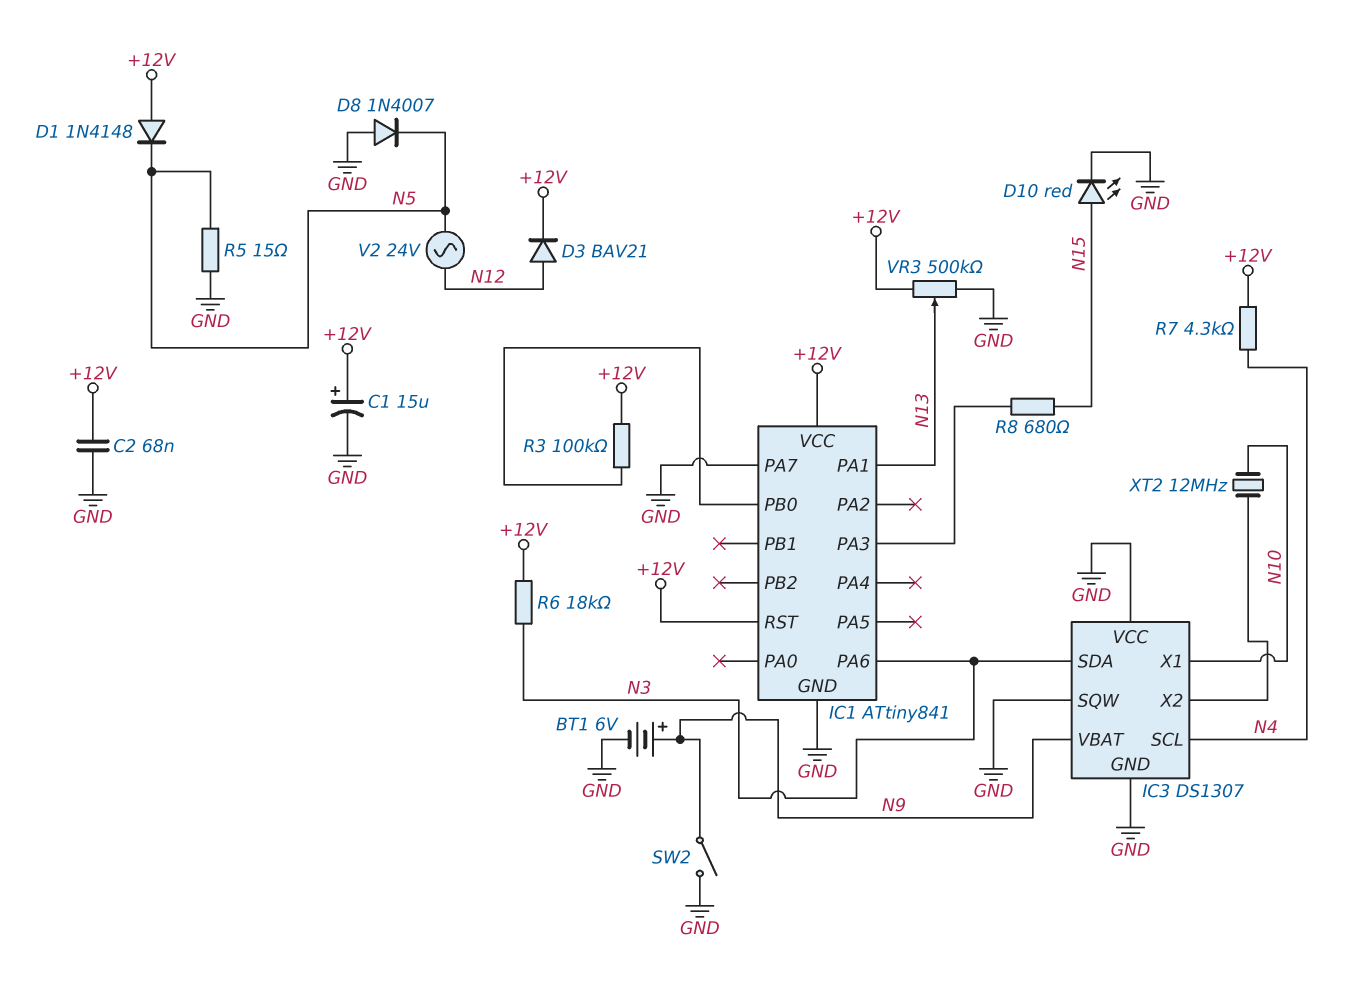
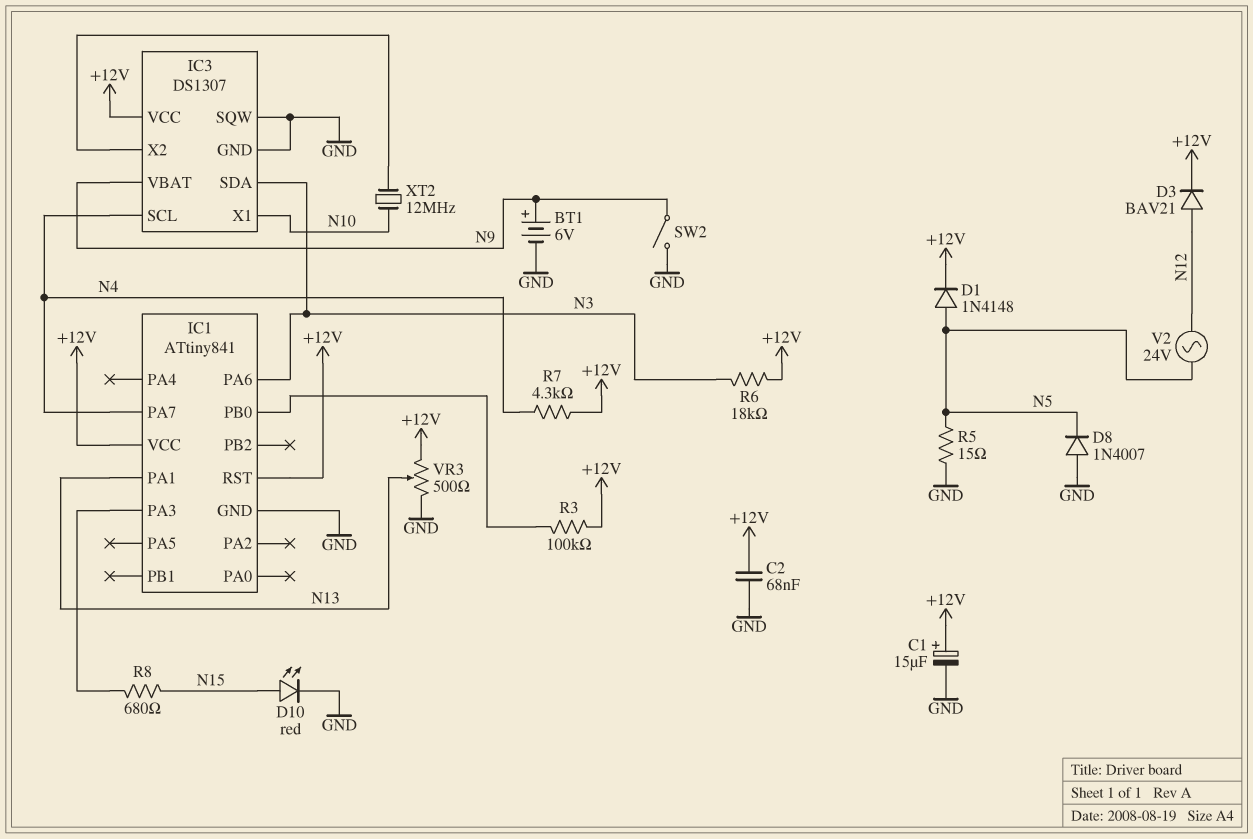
D1: diode 1N4148 (A +12V, K N5) -> diode 1N4148 (A N5, K +12V)
IC1 pin PA7: GND -> N4
IC3 pin VCC: GND -> +12V
VR3: 500k (+12V, GND, wiper N13) -> 500 (+12V, GND, wiper N13)

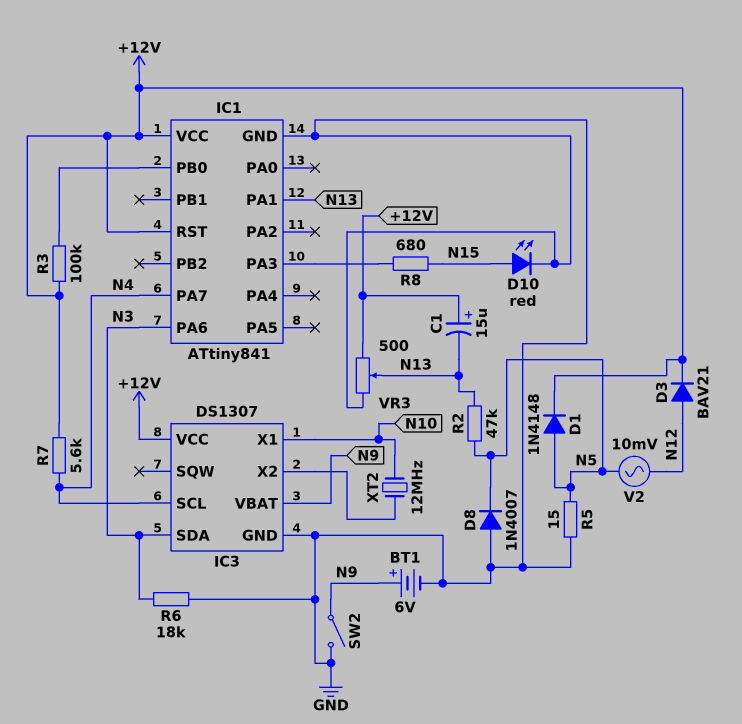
C1: 15uF (plus +12V, minus GND) -> 15uF (plus +12V, minus N13)
C2: 68nF (+12V, GND) -> none
IC3 pin SQW: GND -> none
R2: none -> 47k (N5, N13)
R6: 18k (+12V, N3) -> 18k (GND, N3)
R7: 4.3k (+12V, N4) -> 5.6k (+12V, N4)
V2: AC 24V (N5, N12) -> AC 10mV (N5, N12)

